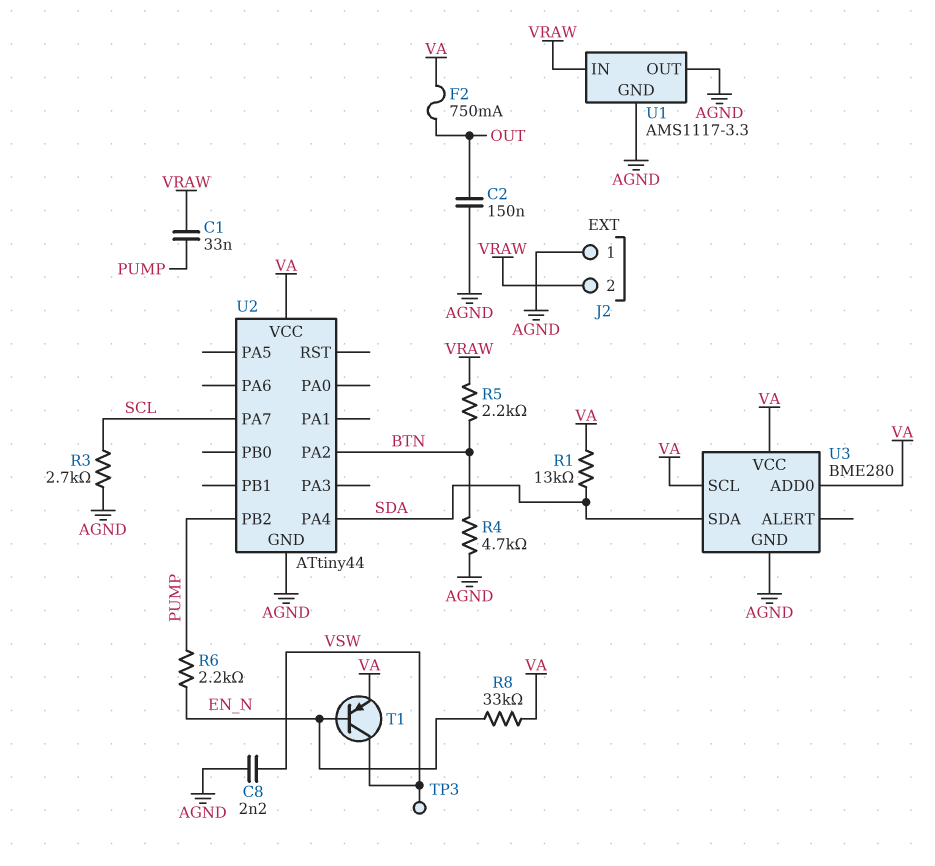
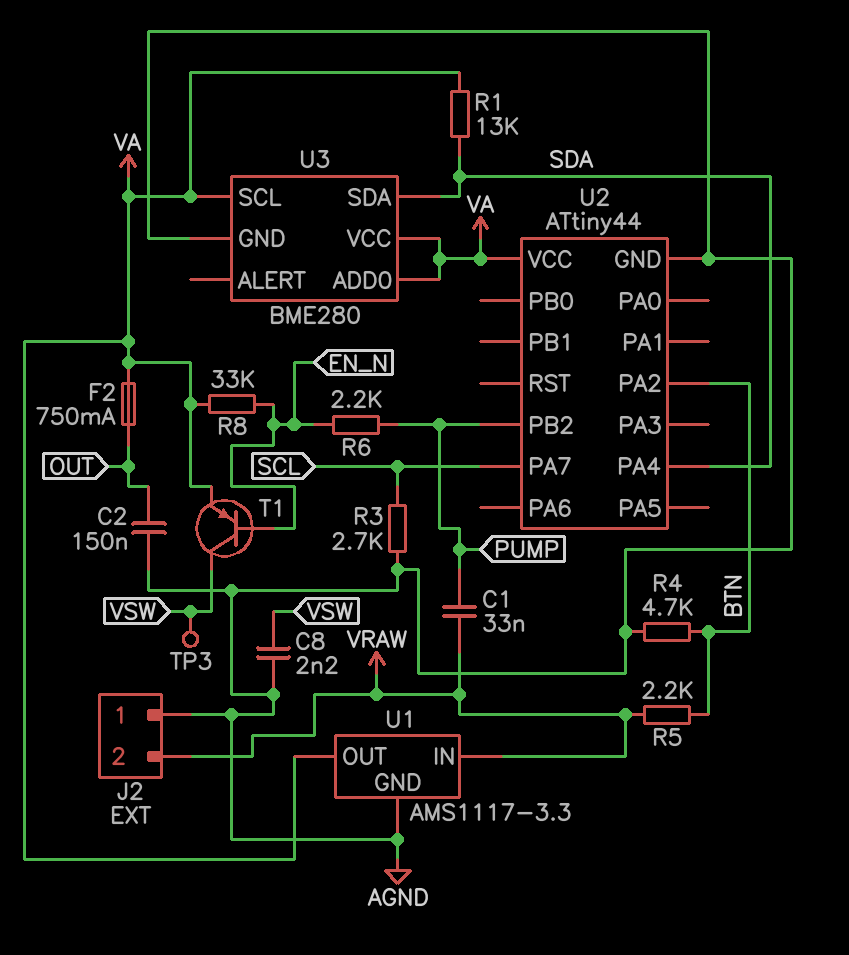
U1 pin OUT: AGND -> VA

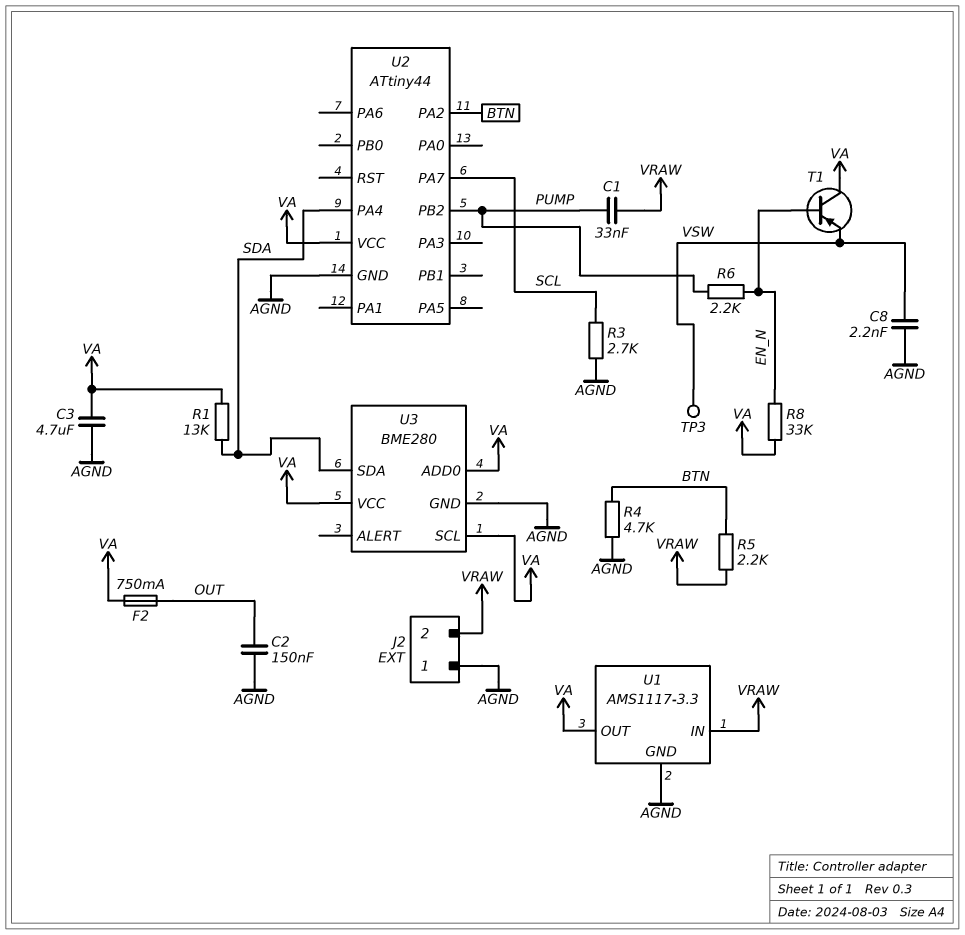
C3: none -> 4.7uF (AGND, VA)
T1: PNP (B EN_N, C VSW, E VA) -> PNP (B EN_N, C VA, E VSW)

